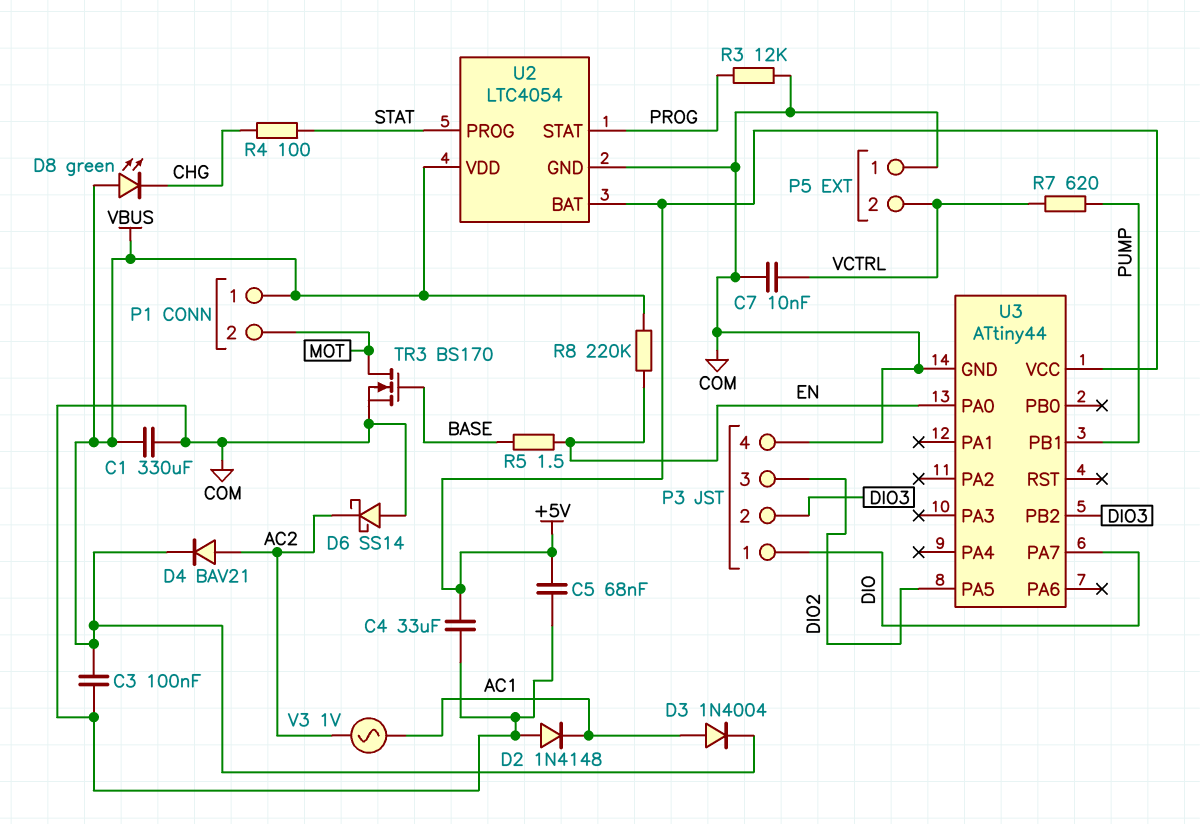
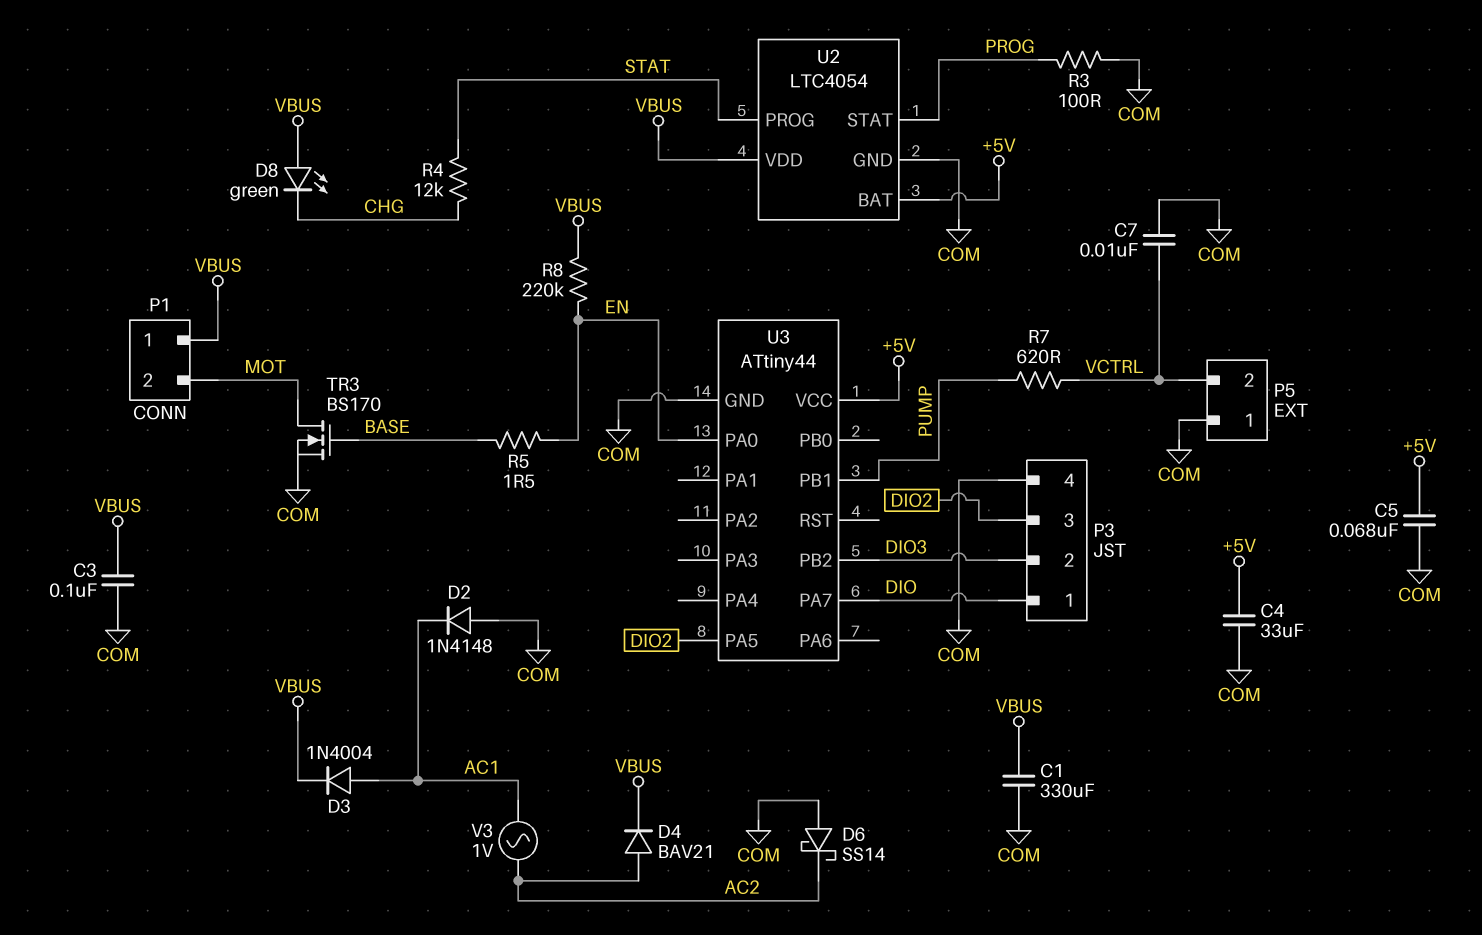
R3: 12k (COM, PROG) -> 100 (COM, PROG)
R4: 100 (CHG, STAT) -> 12k (CHG, STAT)

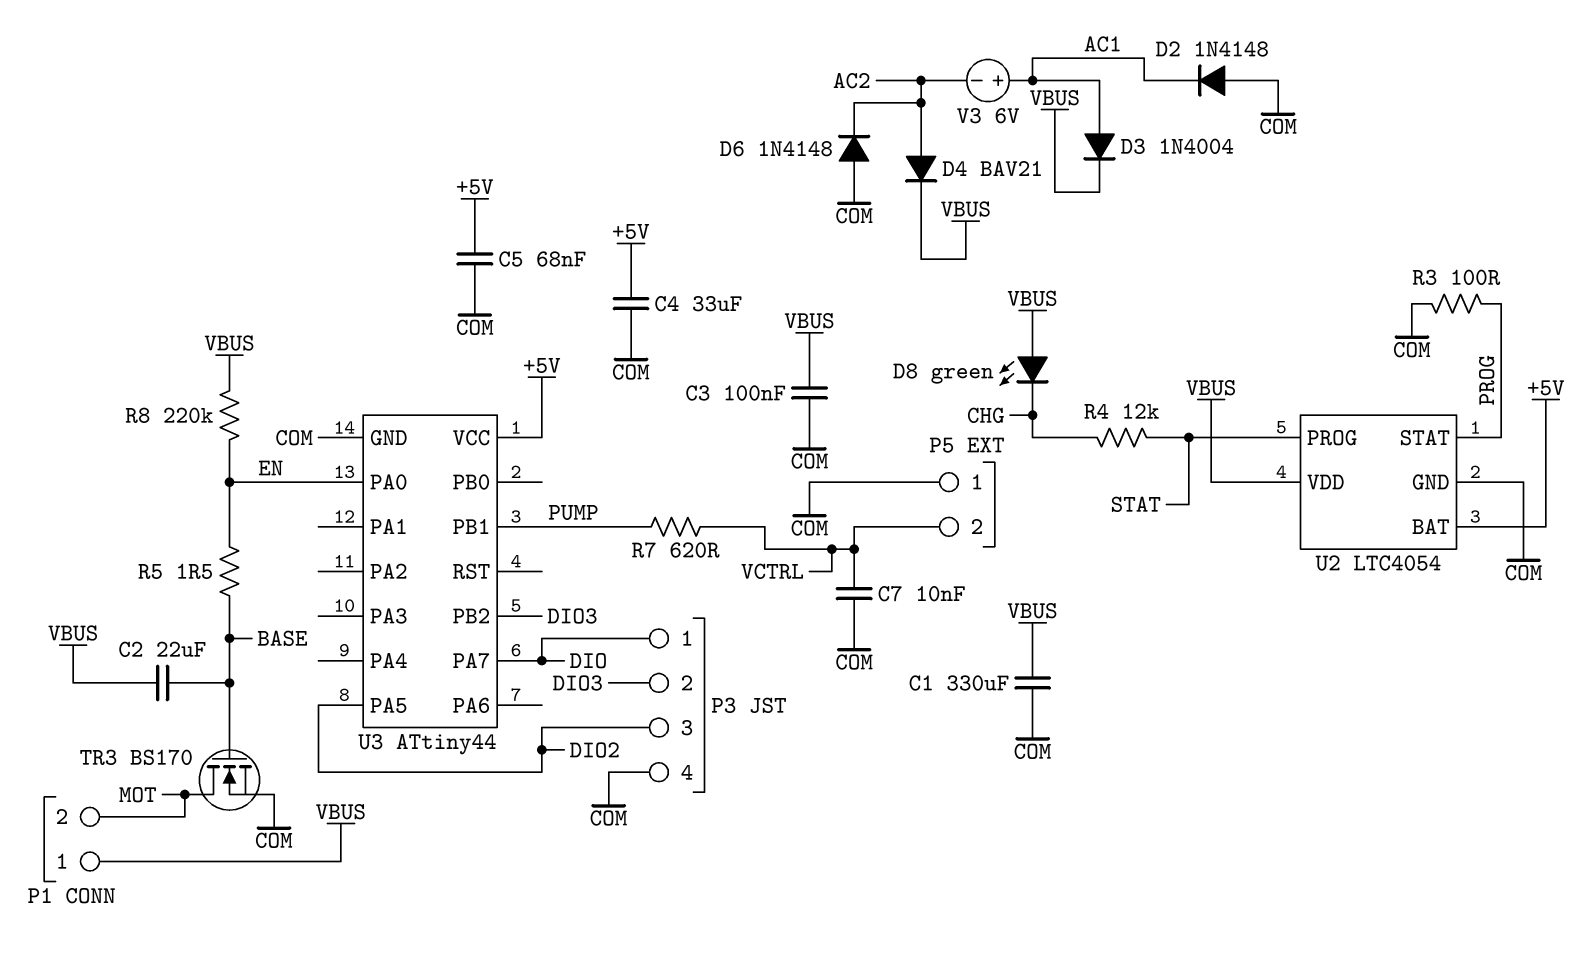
C2: none -> 22uF (BASE, VBUS)
D6: schottky SS14 (A COM, K AC2) -> diode 1N4148 (A COM, K AC2)
V3: AC 1V (AC1, AC2) -> 6V (plus AC1, minus AC2)

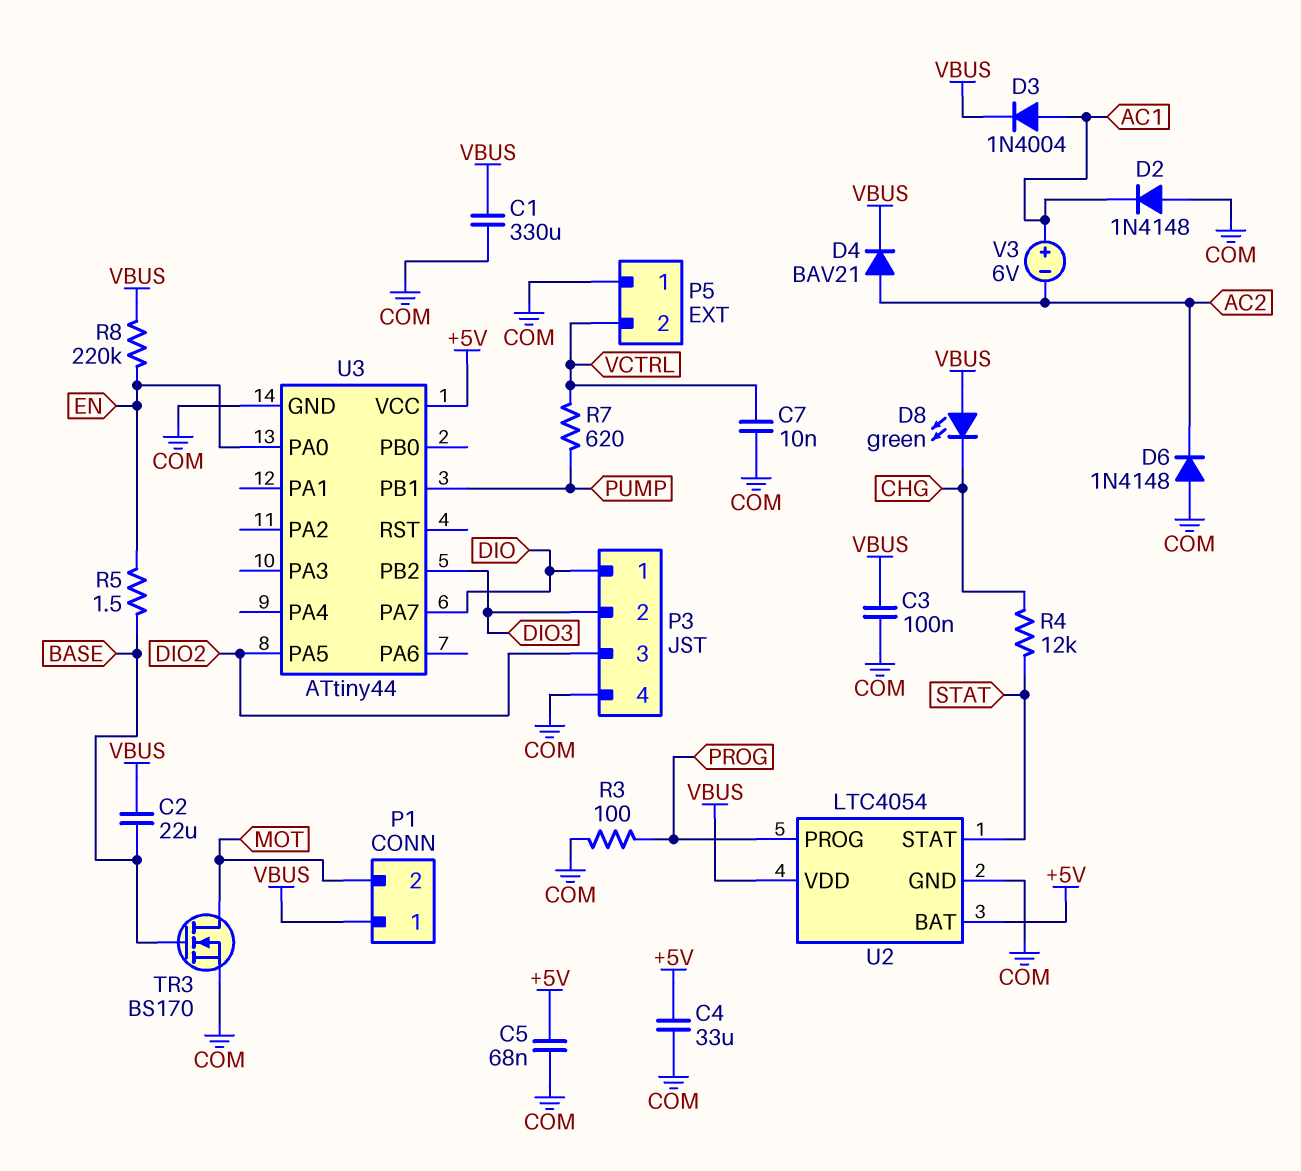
U2 pin PROG: STAT -> PROG
U2 pin STAT: PROG -> STAT

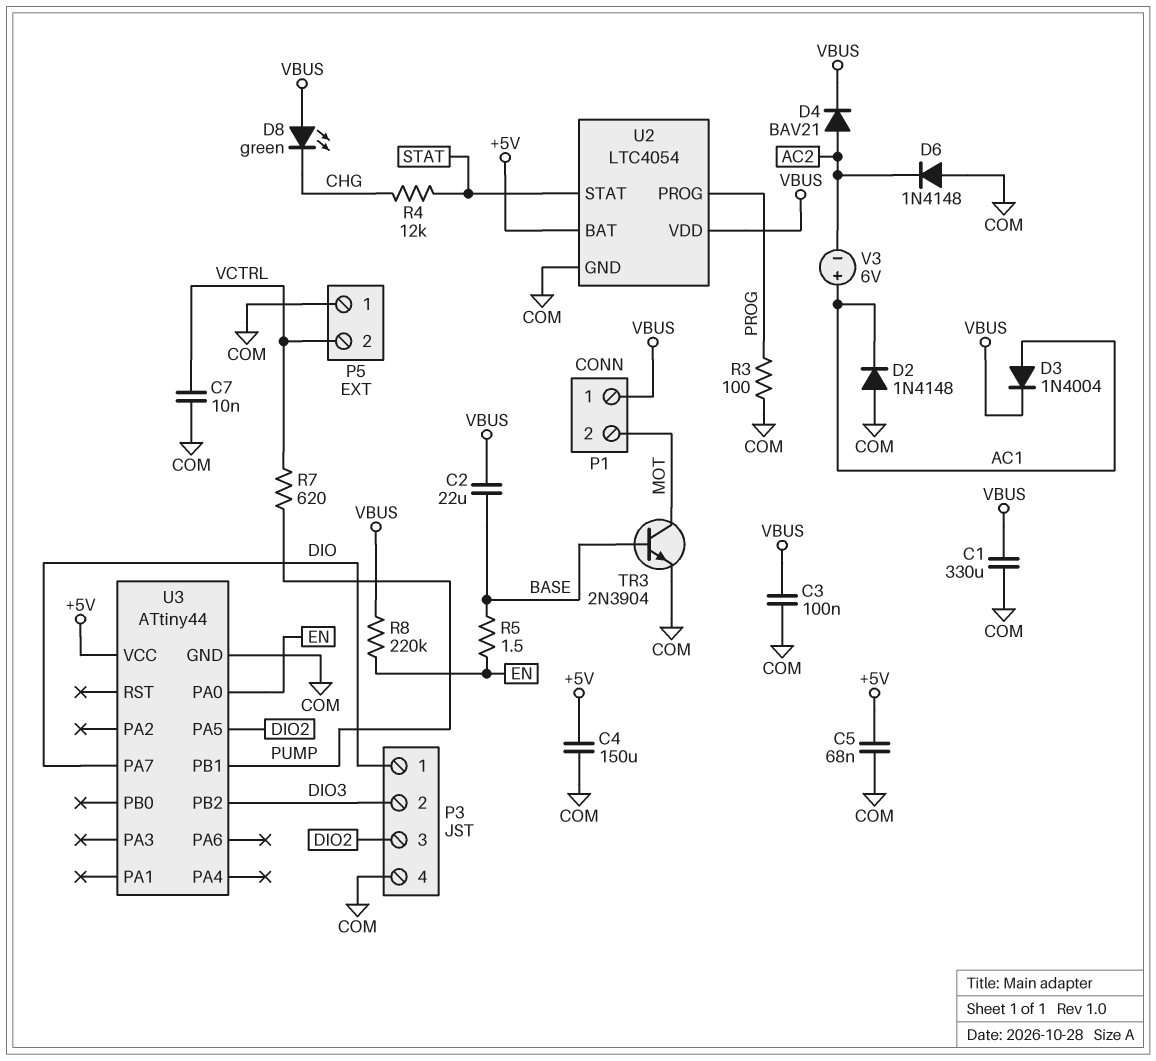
C4: 33uF (+5V, COM) -> 150uF (+5V, COM)
TR3: NMOS BS170 (G BASE, D MOT, S COM) -> NPN 2N3904 (B BASE, C MOT, E COM)

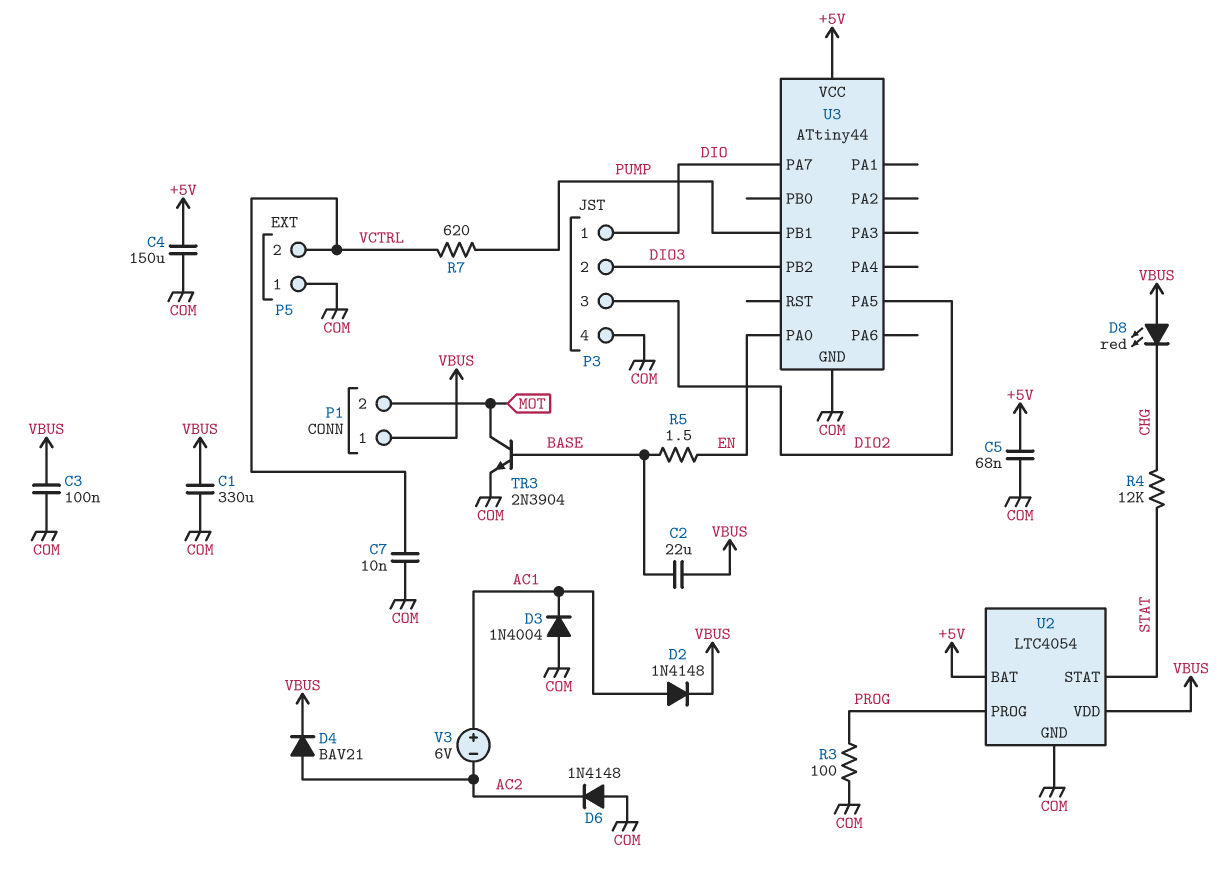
D2: diode 1N4148 (A COM, K AC1) -> diode 1N4148 (A AC1, K VBUS)
D3: diode 1N4004 (A AC1, K VBUS) -> diode 1N4004 (A COM, K AC1)
D8: LED green (A VBUS, K CHG) -> LED red (A VBUS, K CHG)
R8: 220k (EN, VBUS) -> none

